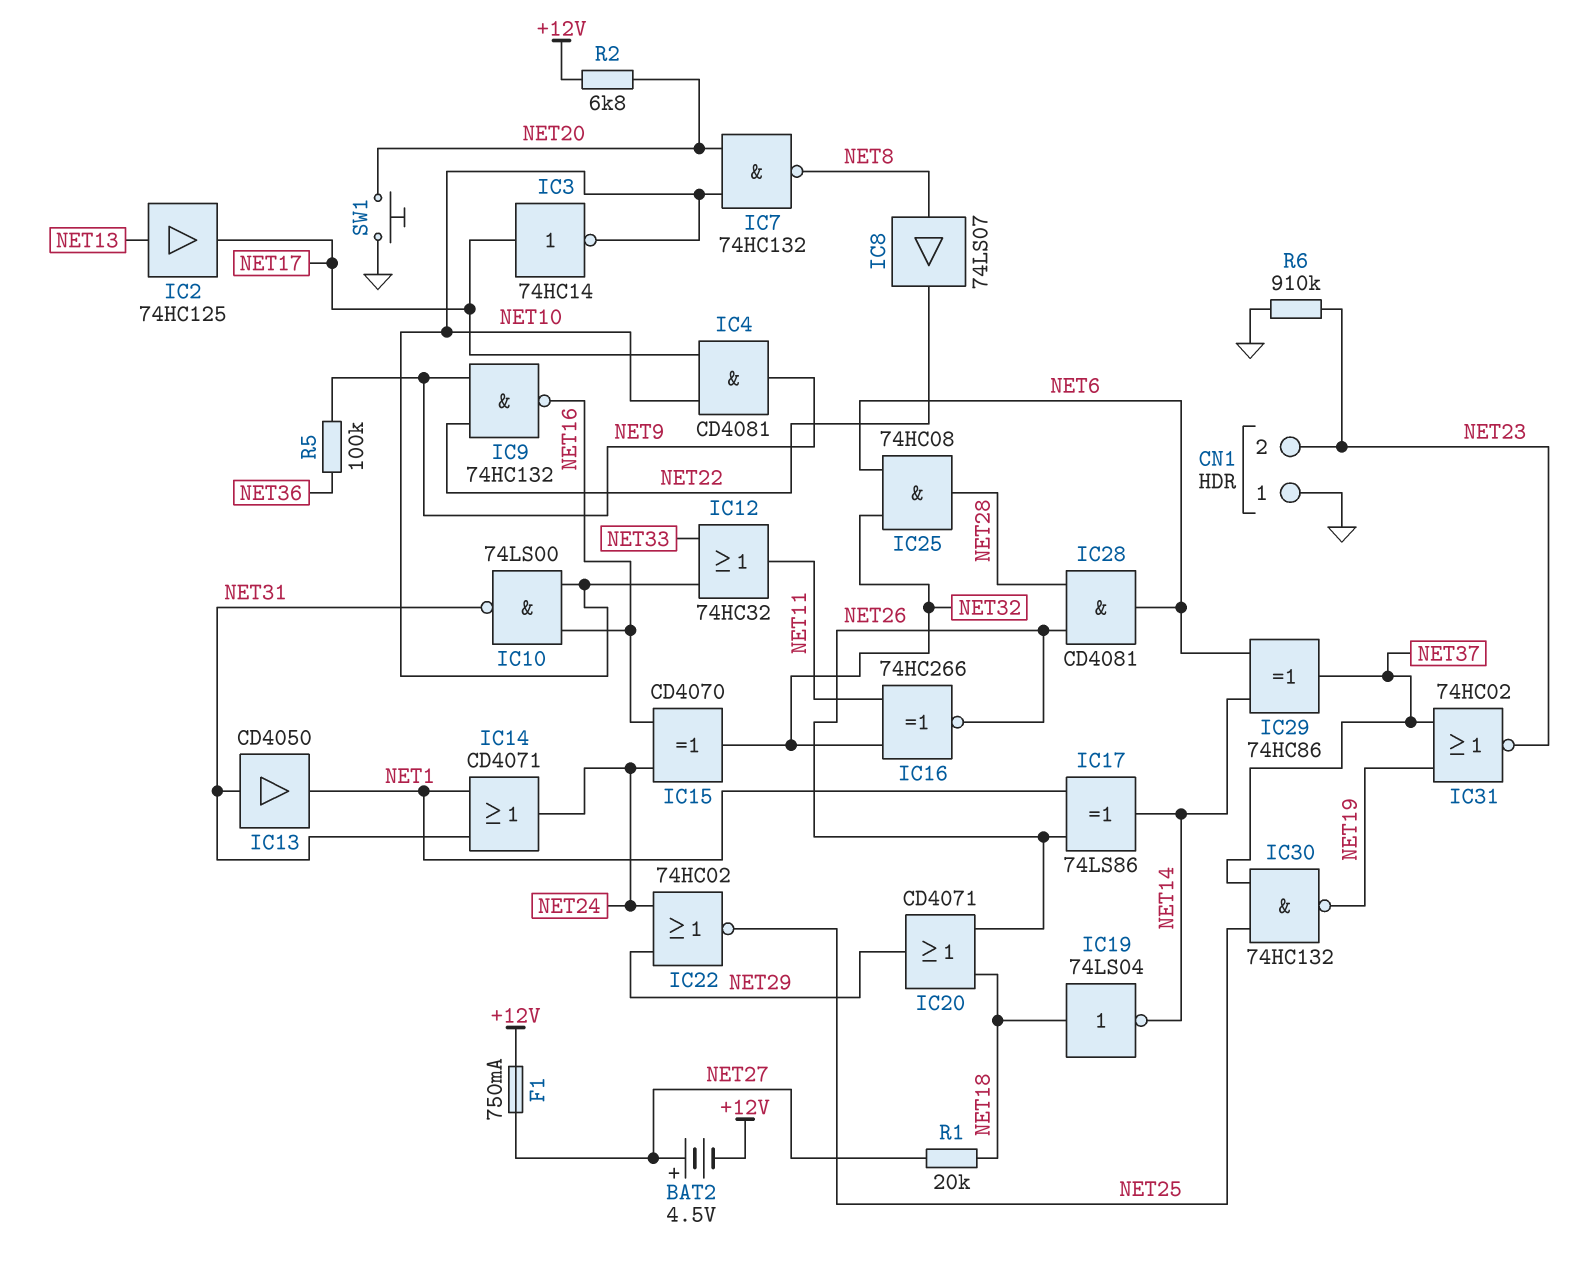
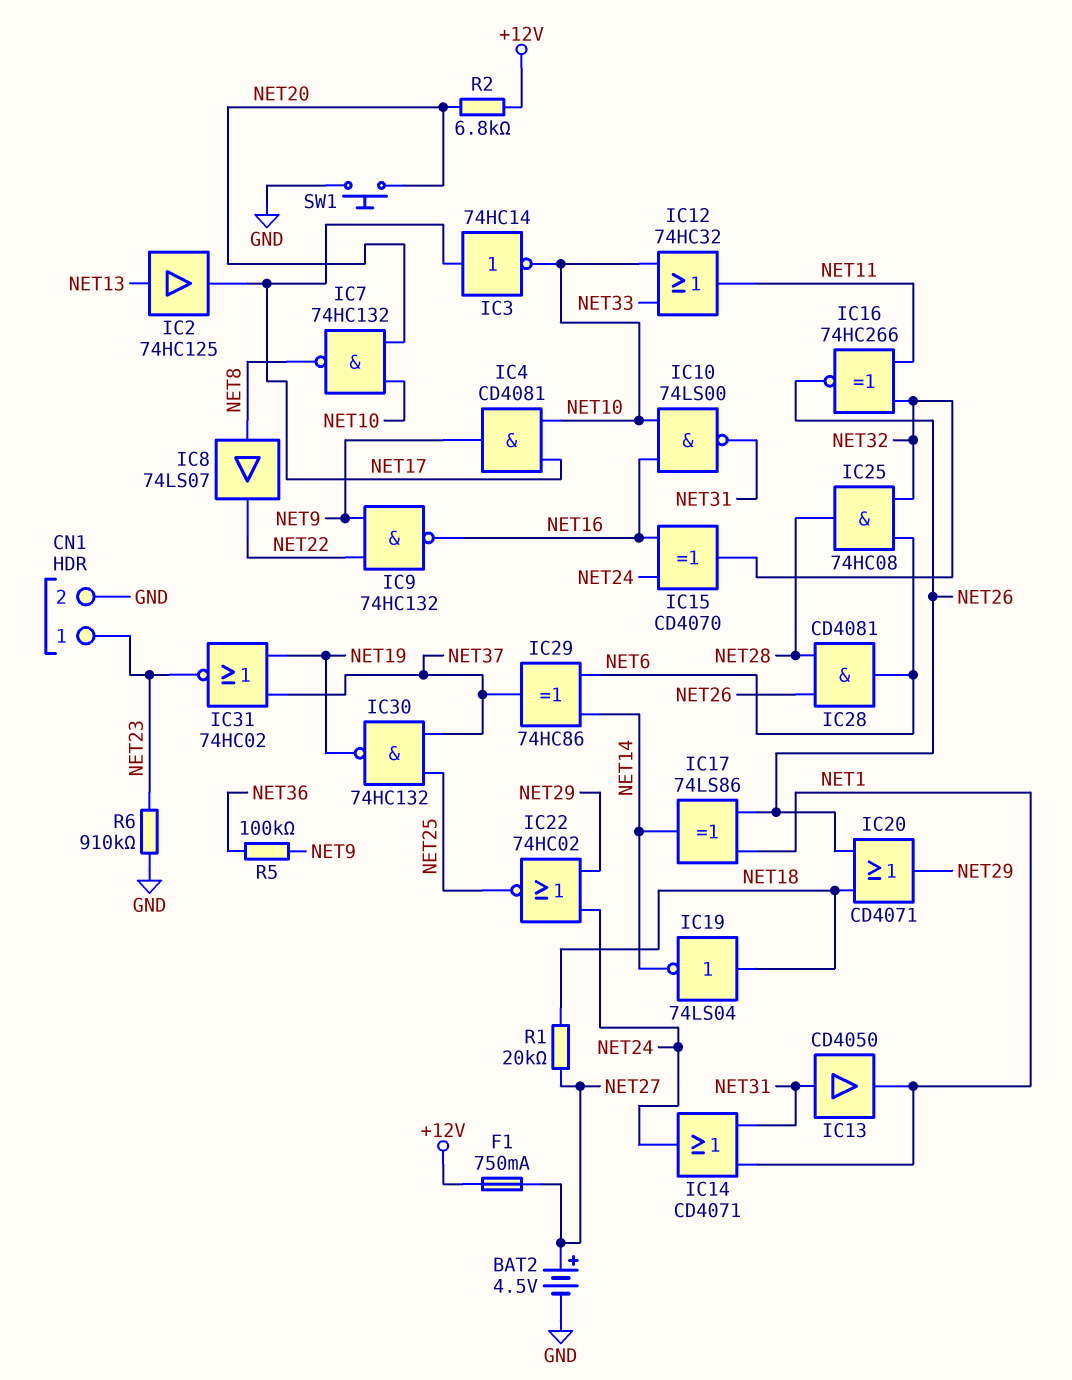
BAT2: 4.5V (plus NET27, minus +12V) -> 4.5V (plus NET27, minus GND)
CN1 pin 1: GND -> NET23
CN1 pin 2: NET23 -> GND

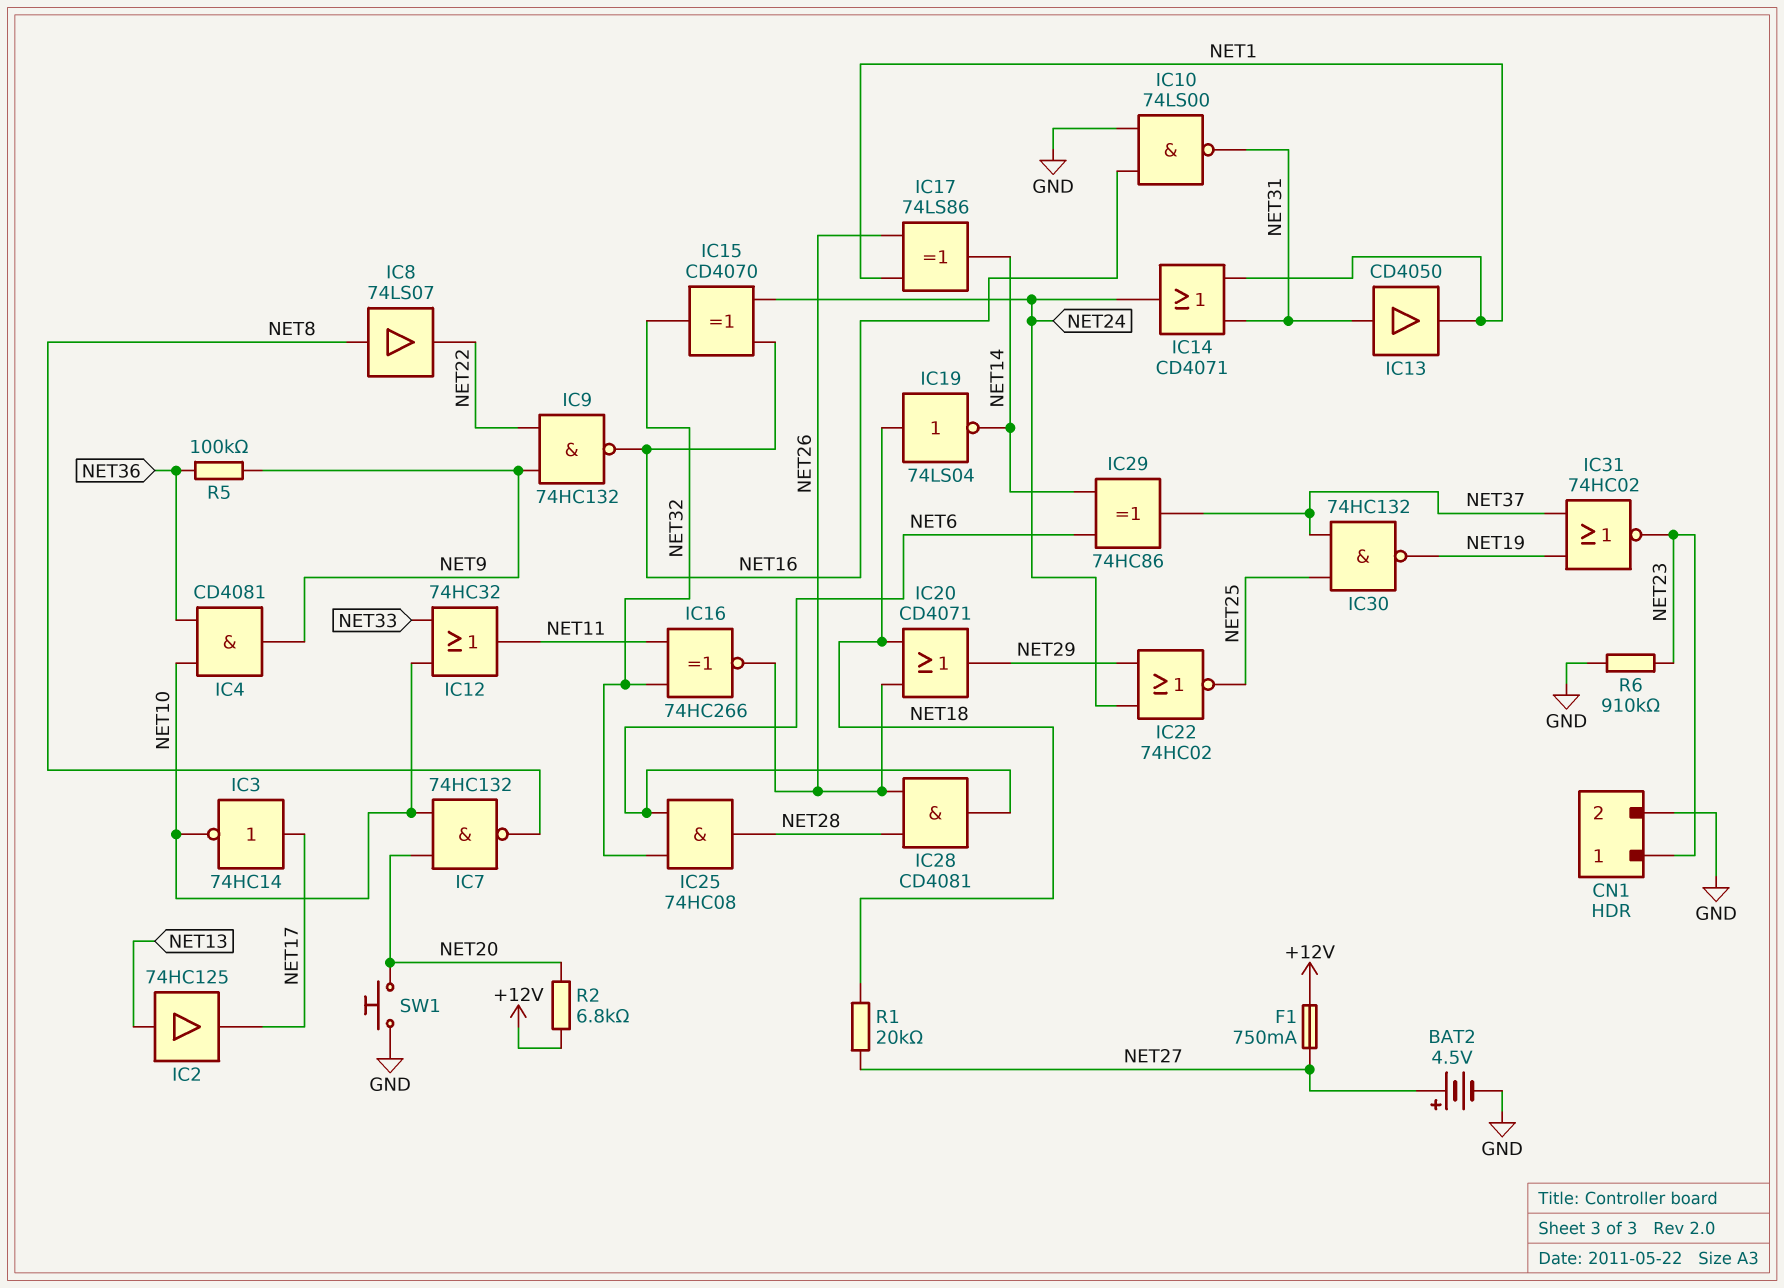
IC4: AND CD4081 (in NET10, in NET17, out NET9) -> AND CD4081 (in NET10, in NET36, out NET9)
IC10: NAND 74LS00 (in NET10, in NET16, out NET31) -> NAND 74LS00 (in GND, in NET16, out NET31)

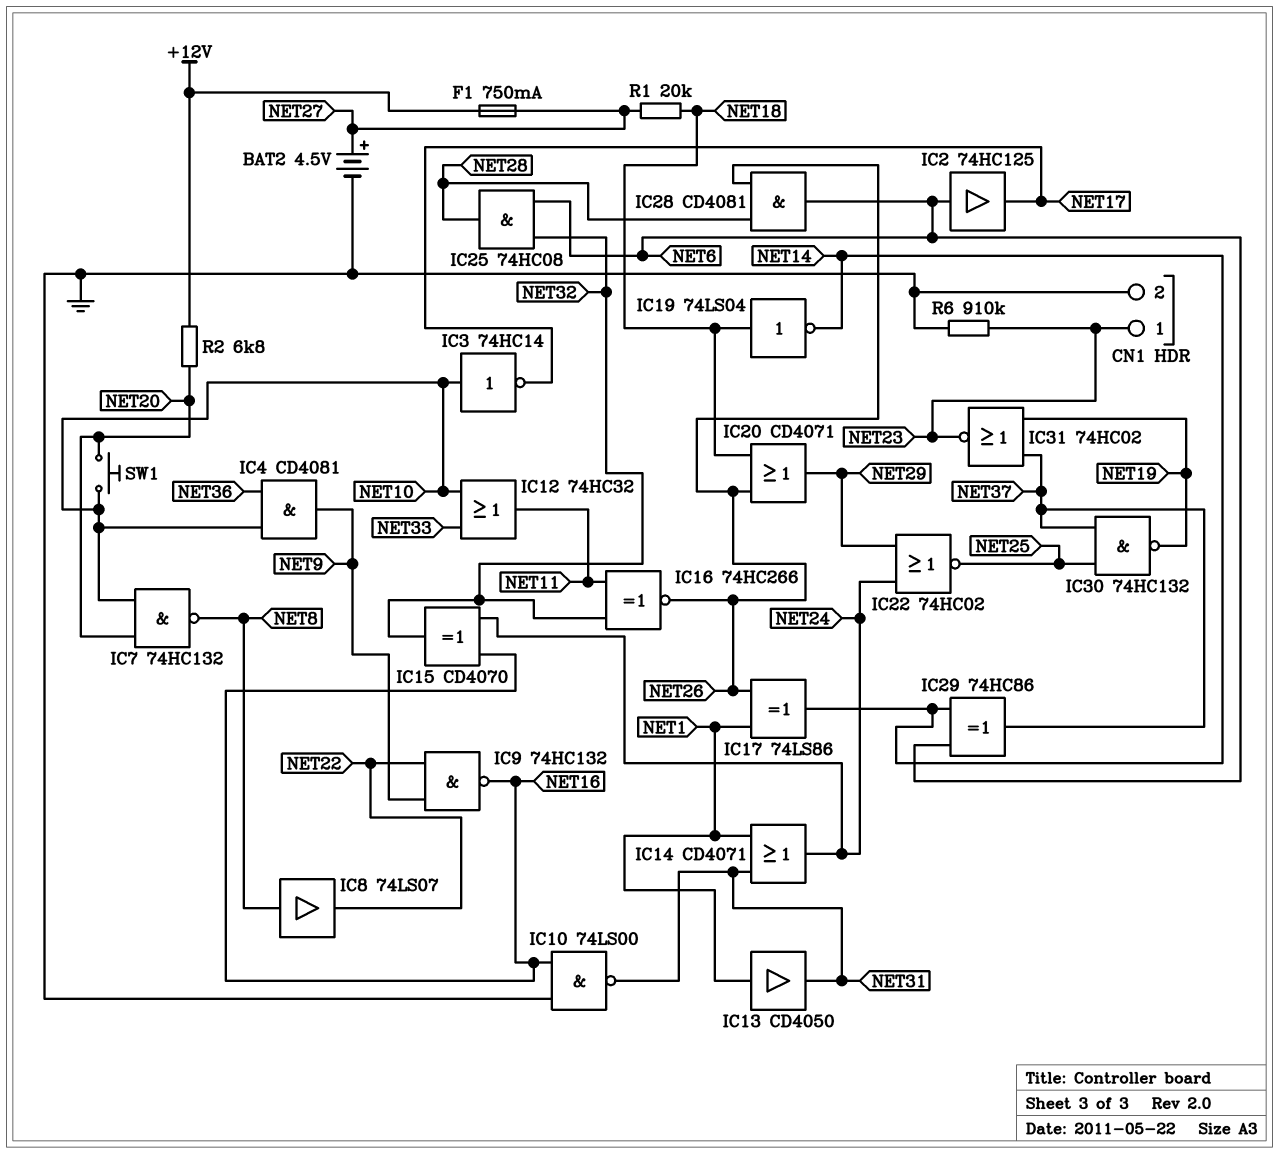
IC2: buffer 74HC125 (in NET13, out NET17) -> buffer 74HC125 (in NET6, out NET17)
IC3: NOT 74HC14 (in NET17, out NET10) -> NOT 74HC14 (in NET10, out NET17)
IC13: buffer CD4050 (in NET31, out NET1) -> buffer CD4050 (in NET1, out NET31)
R5: 100k (NET9, NET36) -> none
SW1: button (GND, NET20) -> button (NET10, NET20)

